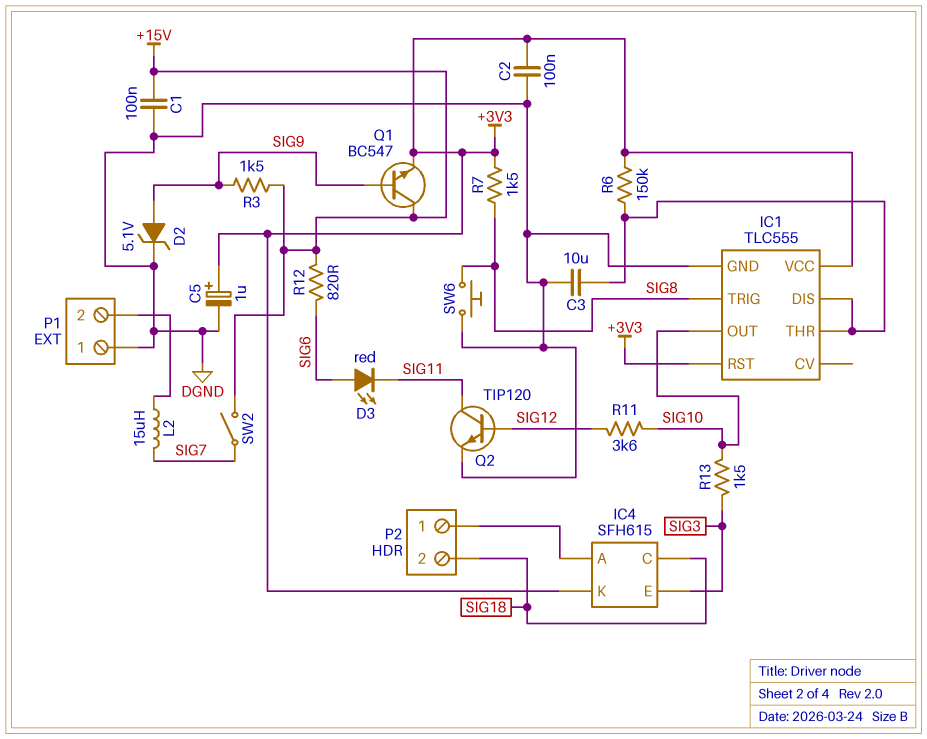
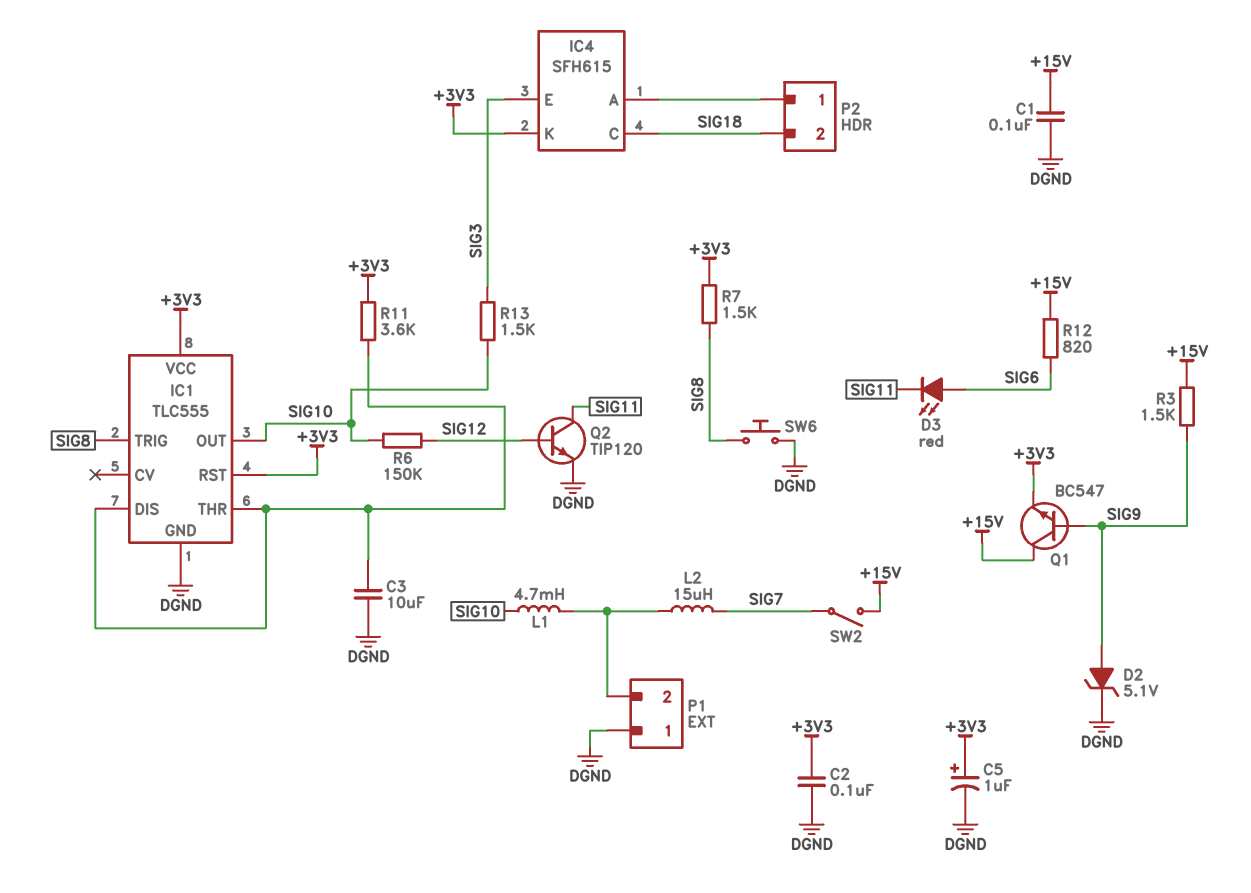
L1: none -> 4.7mH (P1/2, SIG10)
R6: 150k (+3V3, IC1/DIS) -> 150k (SIG10, SIG12)
R11: 3.6k (SIG10, SIG12) -> 3.6k (+3V3, IC1/DIS)

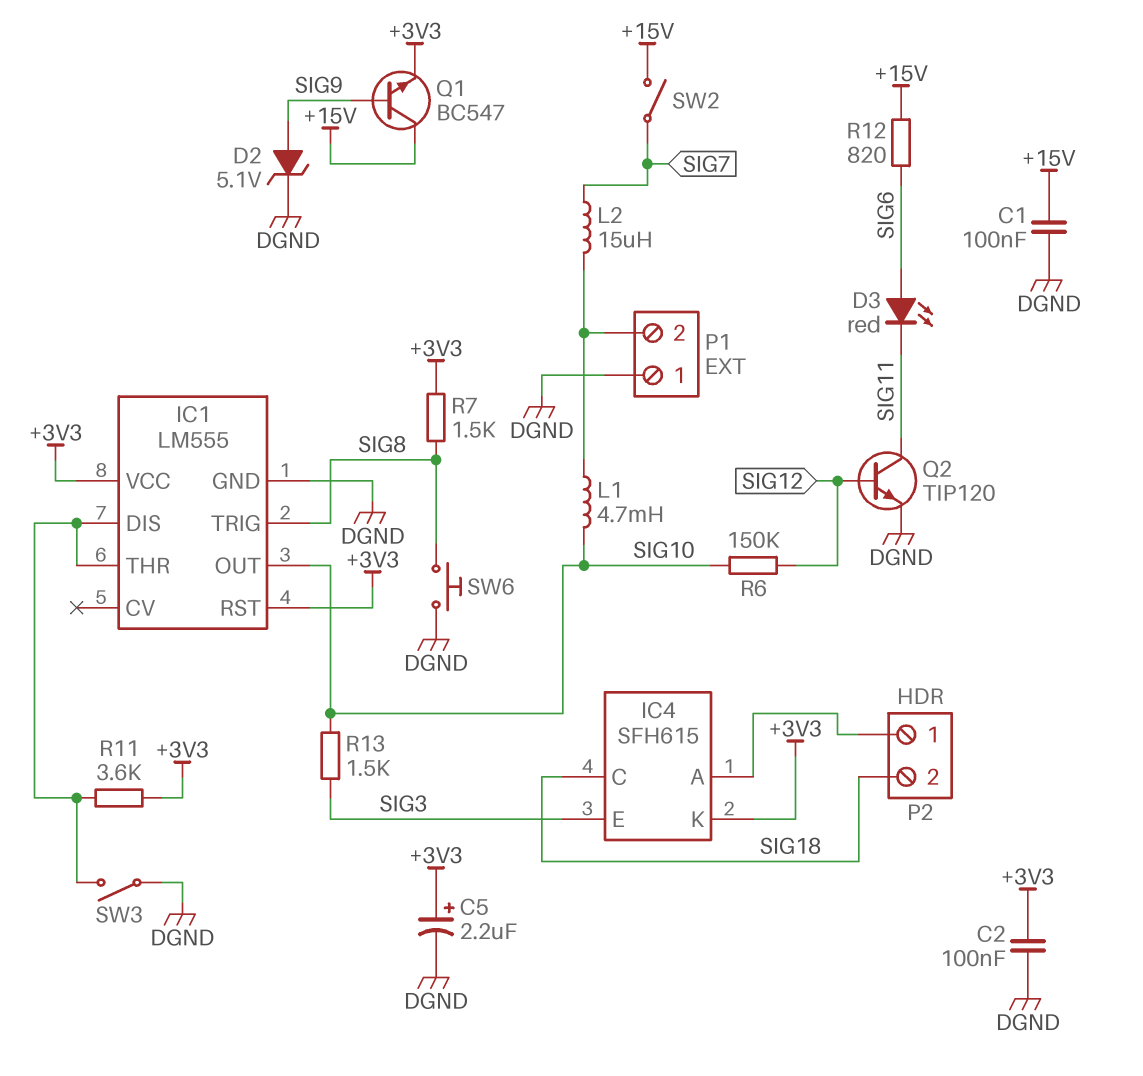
C3: 10uF (DGND, IC1/DIS) -> none
C5: 1uF (plus +3V3, minus DGND) -> 2.2uF (plus +3V3, minus DGND)
IC1: TLC555 -> LM555
R3: 1.5k (+15V, SIG9) -> none
SW3: none -> switch (DGND, IC1/DIS)

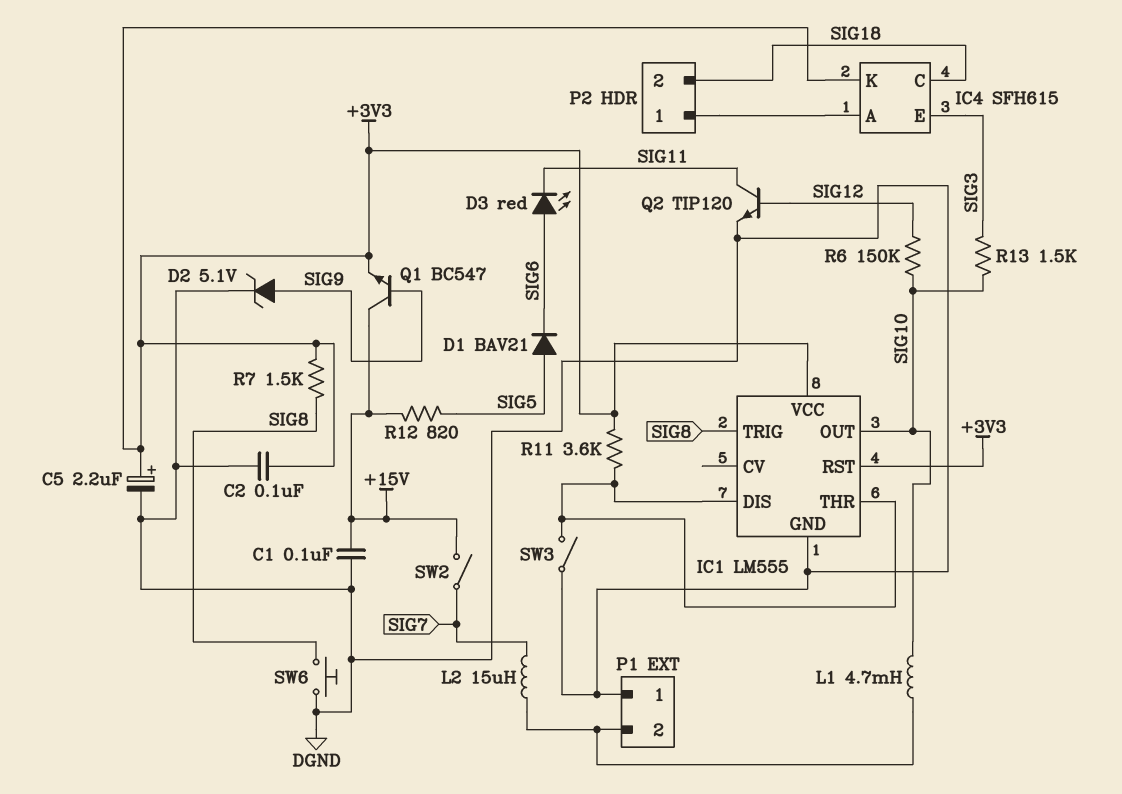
D1: none -> diode BAV21 (A SIG5, K SIG6)
R12: 820 (+15V, SIG6) -> 820 (+15V, SIG5)

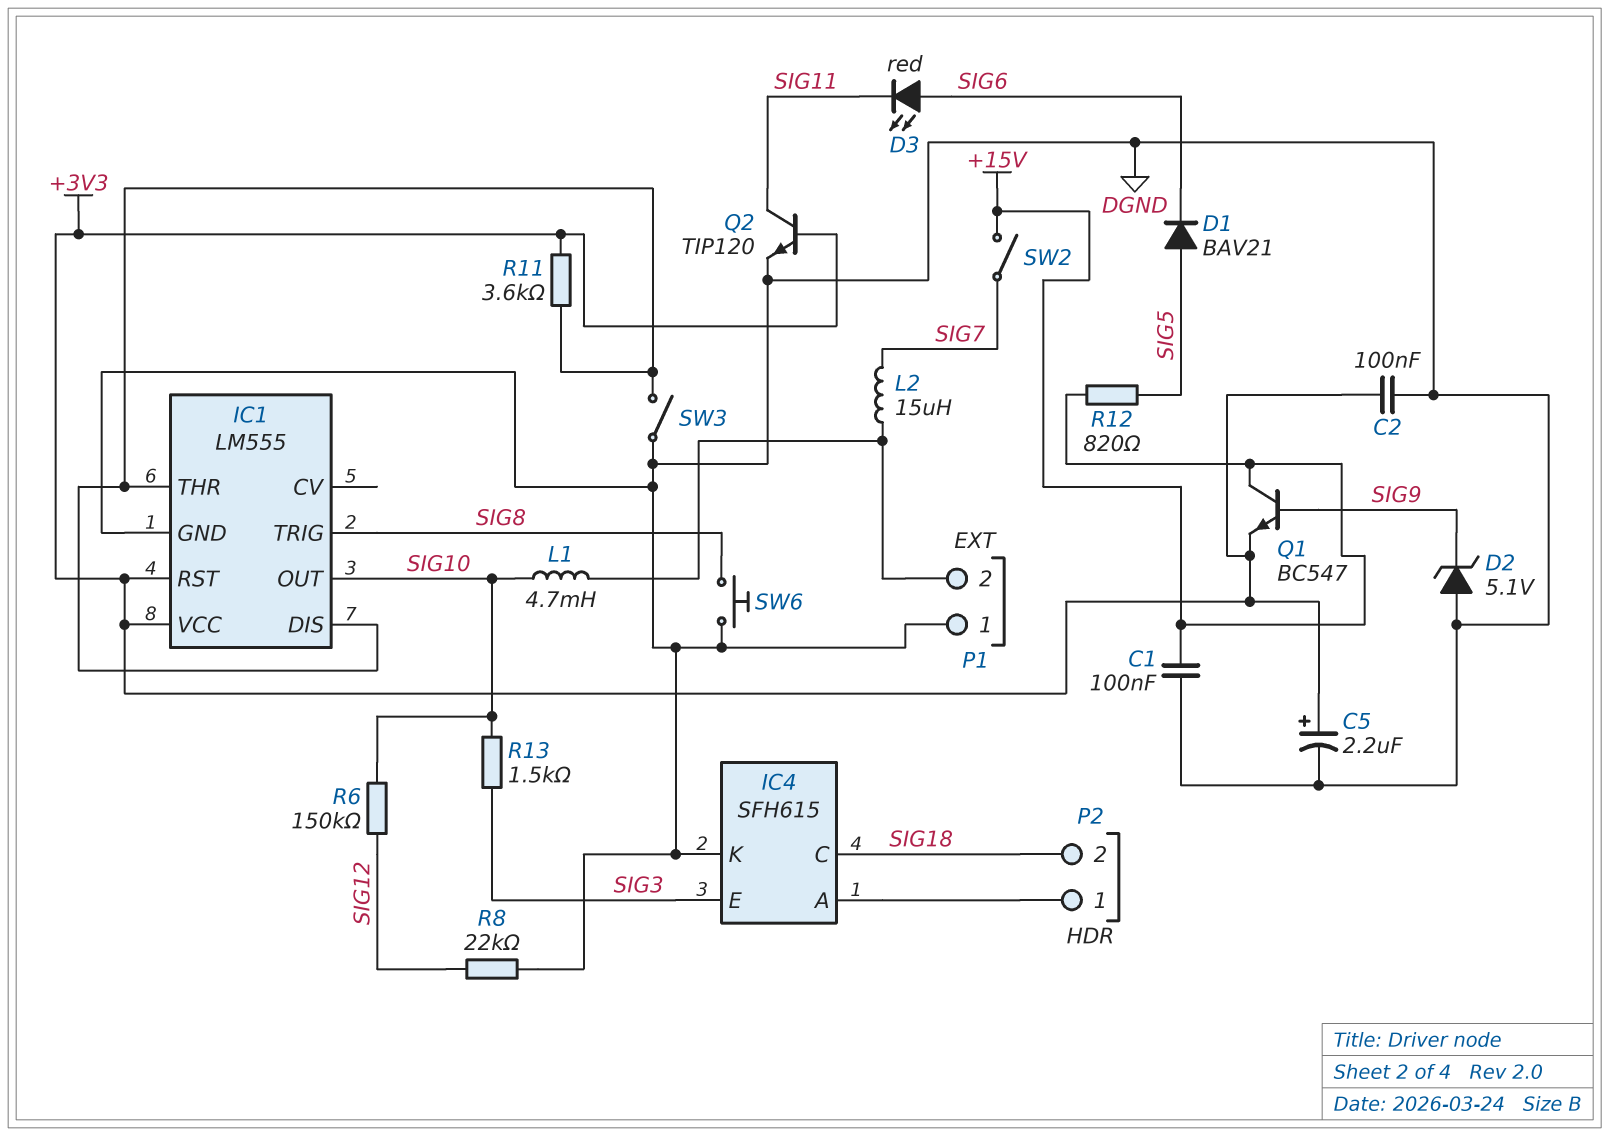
D2: zener 5.1V (A SIG9, K DGND) -> zener 5.1V (A DGND, K SIG9)
IC4 pin K: +3V3 -> DGND
Q2: NPN TIP120 (B SIG12, C SIG11, E DGND) -> NPN TIP120 (B +3V3, C SIG11, E DGND)
R7: 1.5k (+3V3, SIG8) -> none
R8: none -> 22k (DGND, SIG12)

